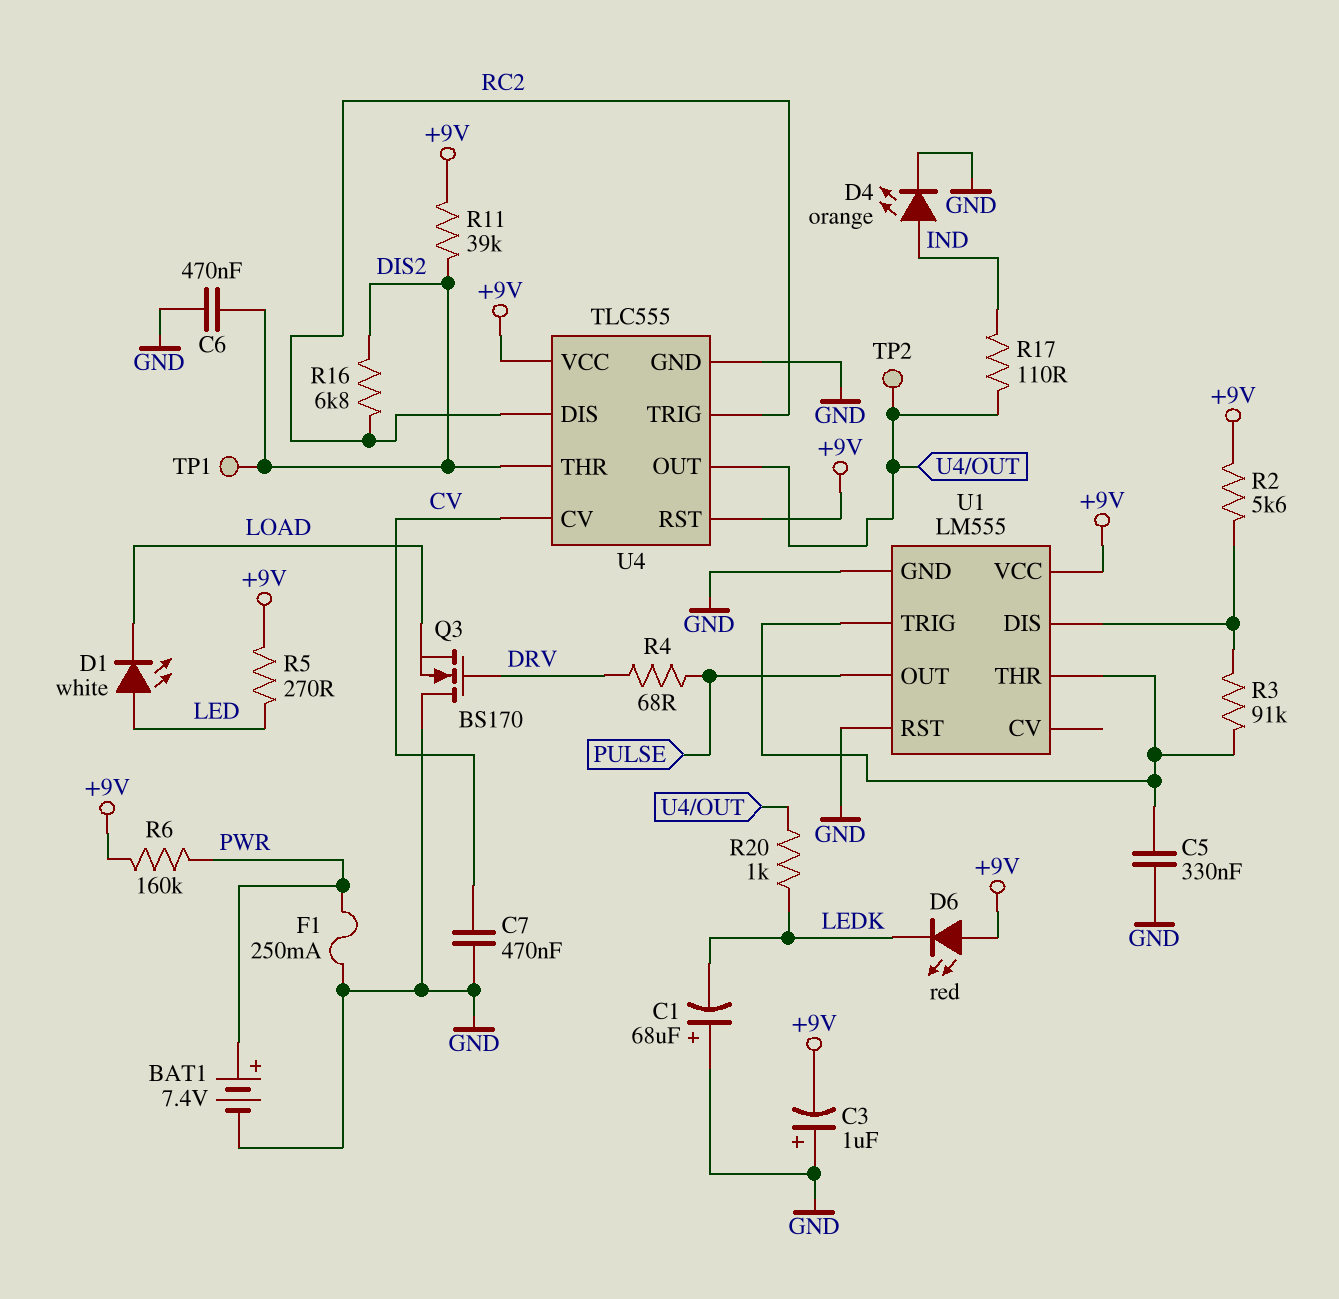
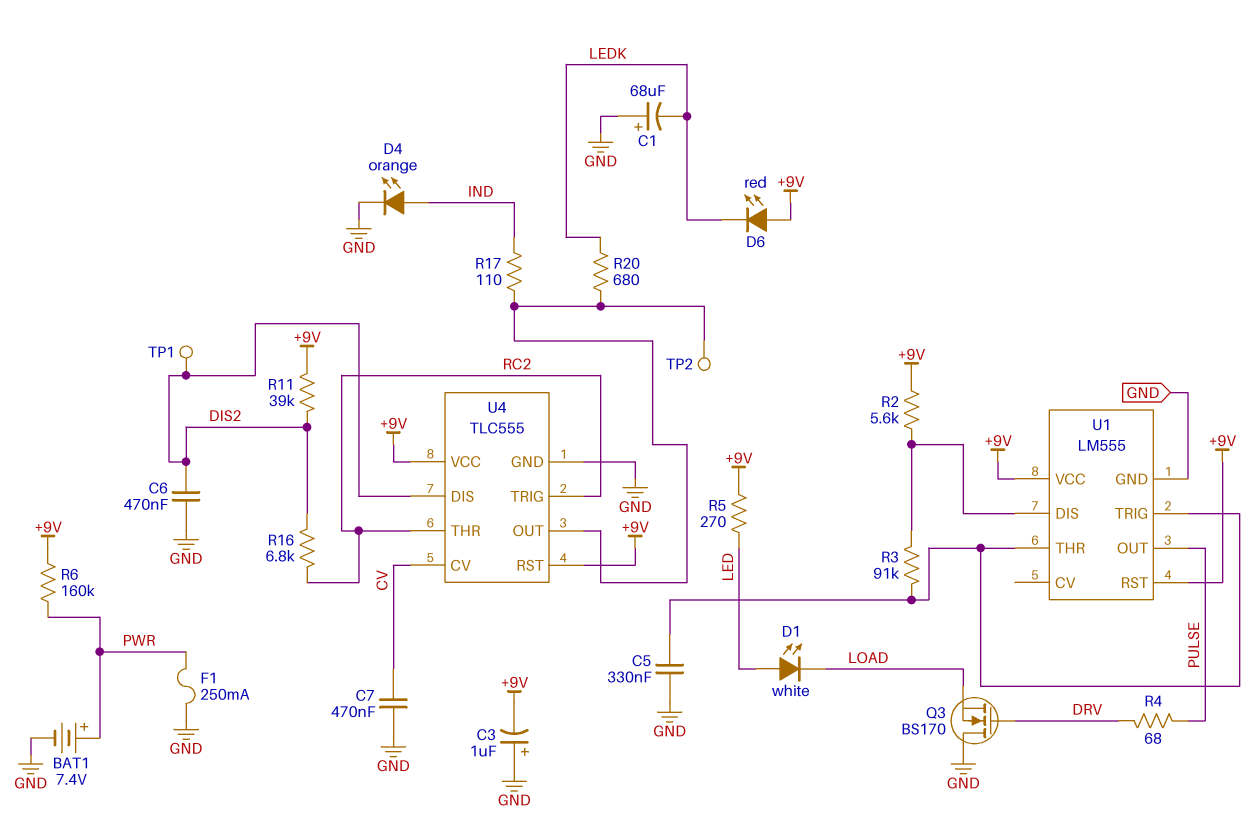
R20: 1k (LEDK, U4/OUT) -> 680 (LEDK, U4/OUT)
U1 pin RST: GND -> +9V
U4 pin DIS: RC2 -> DIS2
U4 pin THR: DIS2 -> RC2

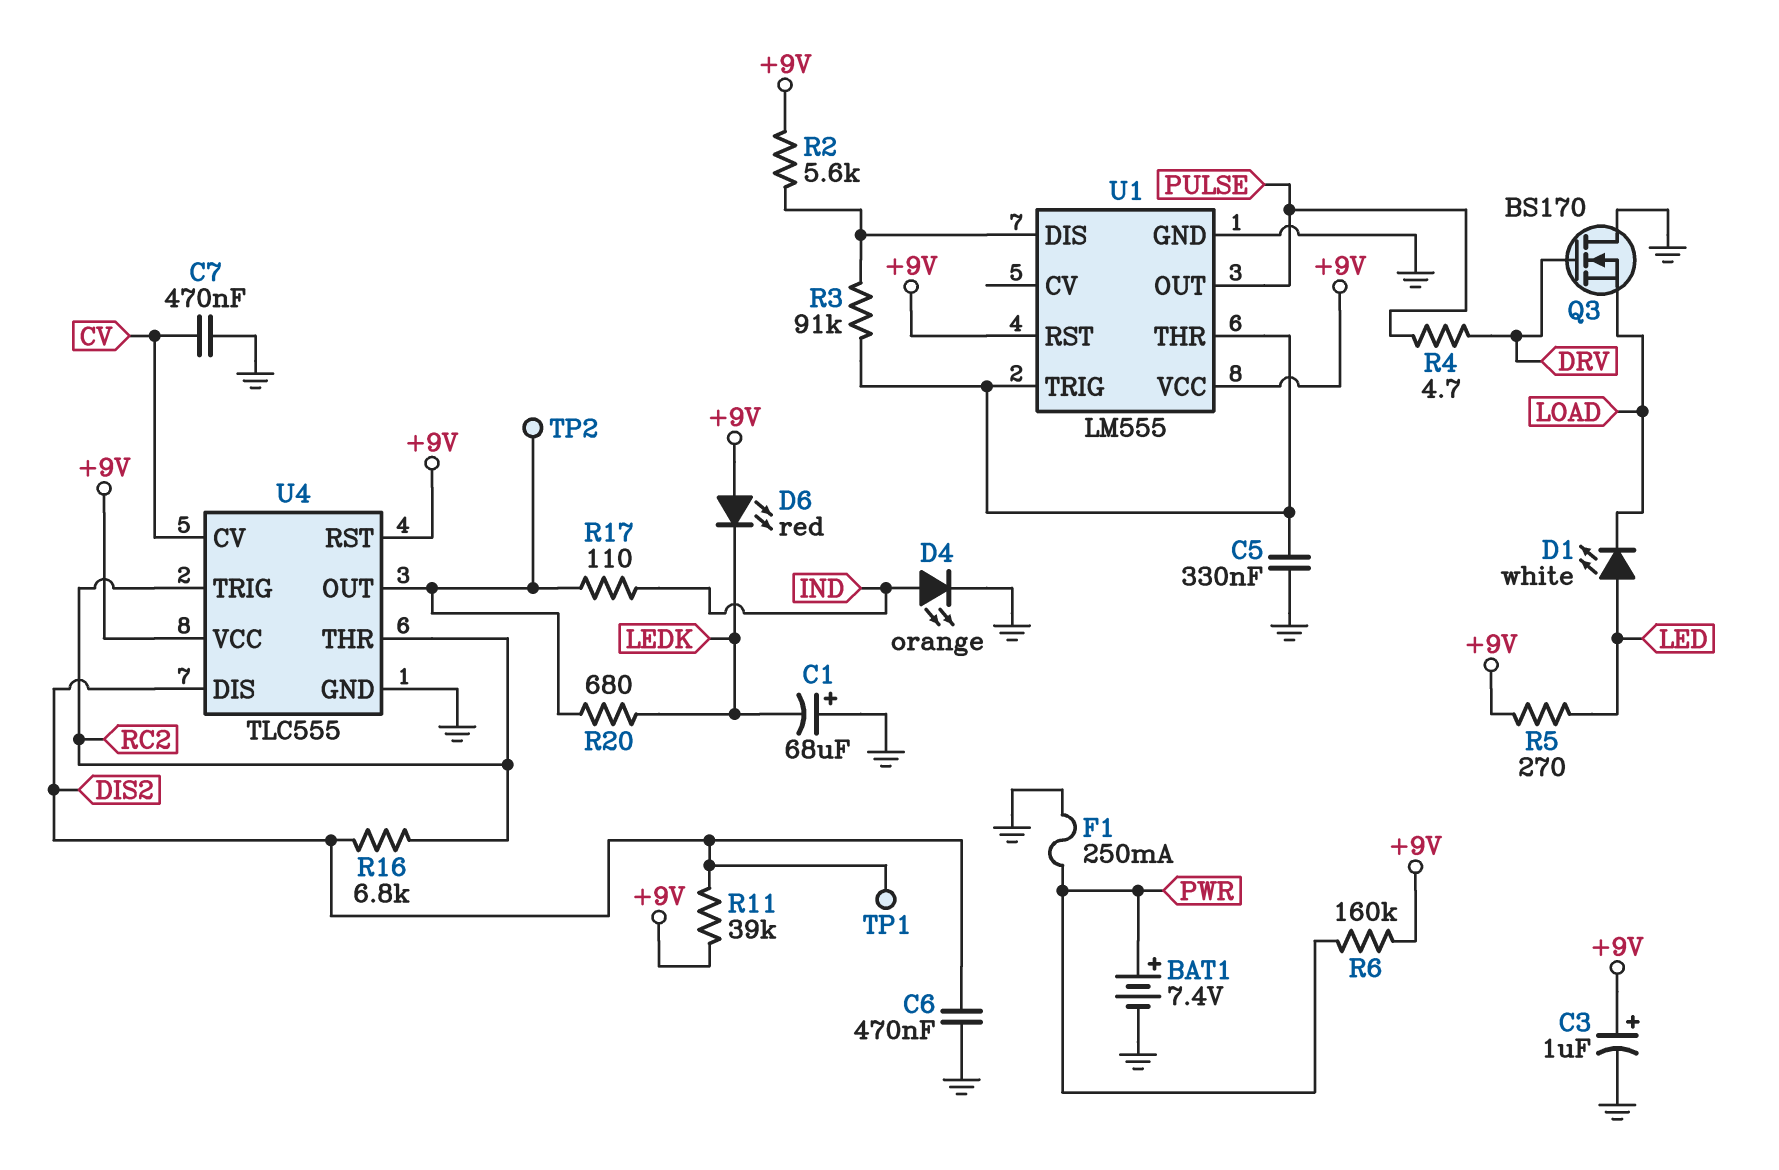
C3: 1uF (plus GND, minus +9V) -> 1uF (plus +9V, minus GND)
R4: 68 (DRV, PULSE) -> 4.7 (DRV, PULSE)

